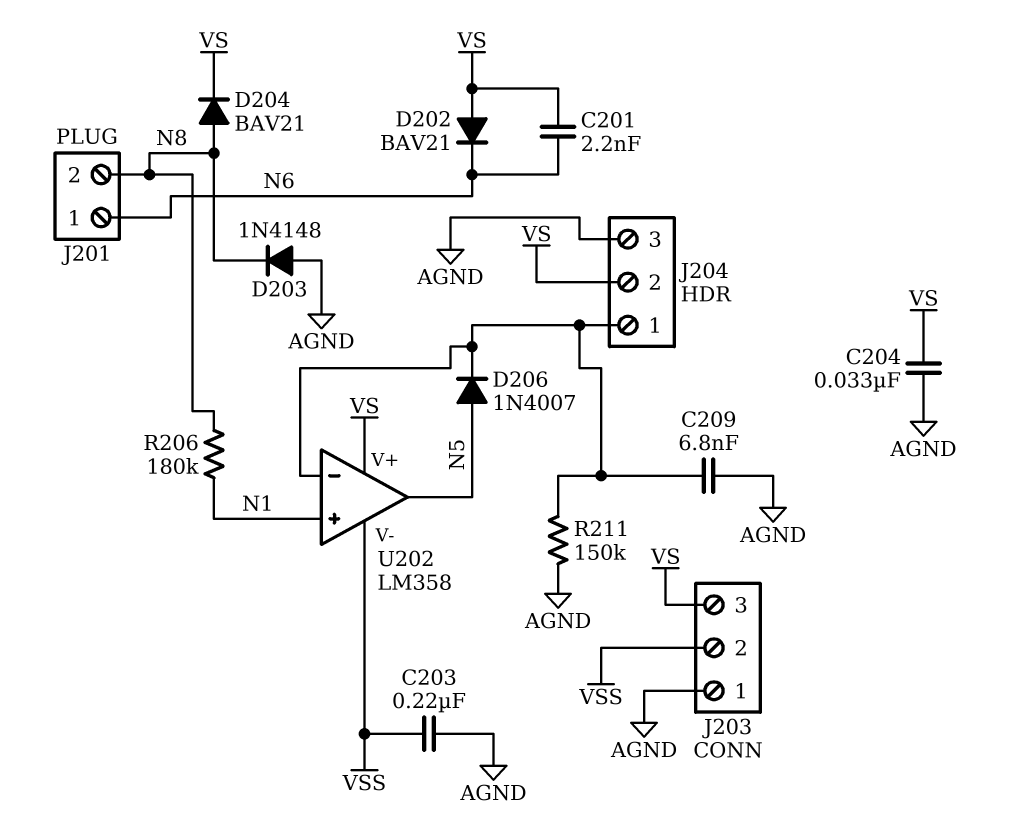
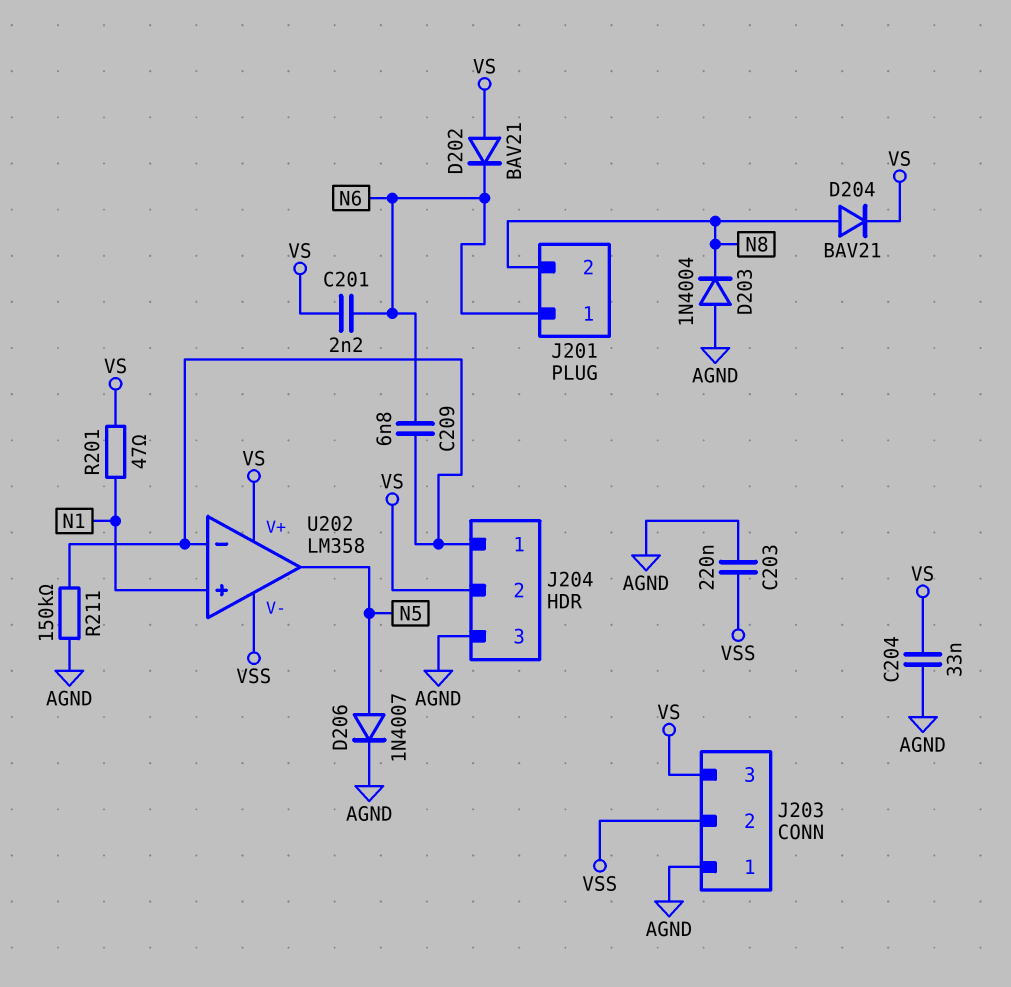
C209: 6.8nF (AGND, J204/1) -> 6.8nF (J204/1, N6)
D203: diode 1N4148 (A AGND, K N8) -> diode 1N4004 (A AGND, K N8)
D206: diode 1N4007 (A N5, K J204/1) -> diode 1N4007 (A N5, K AGND)
R201: none -> 47 (N1, VS)
R206: 180k (N1, N8) -> none

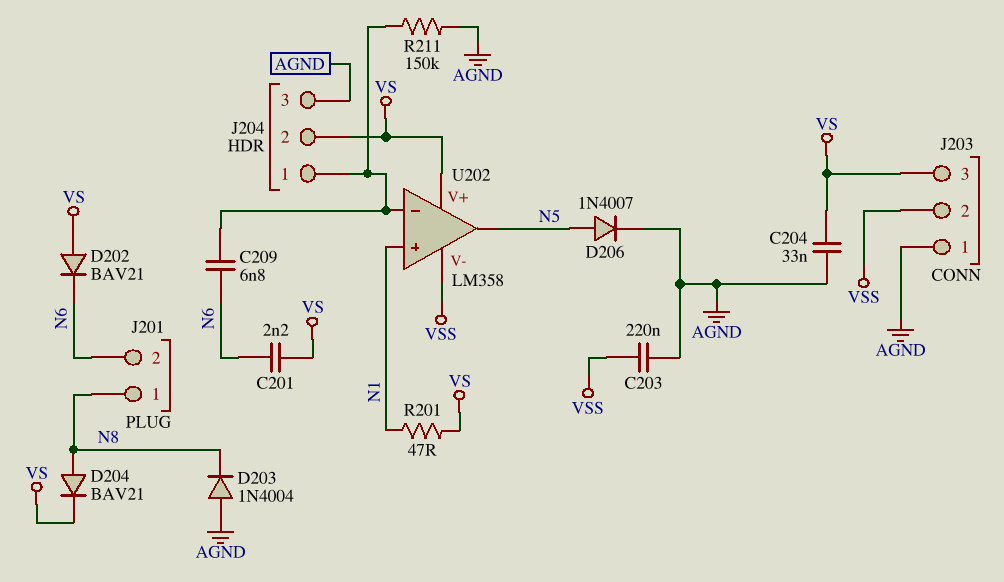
J201 pin 1: N6 -> N8
J201 pin 2: N8 -> N6

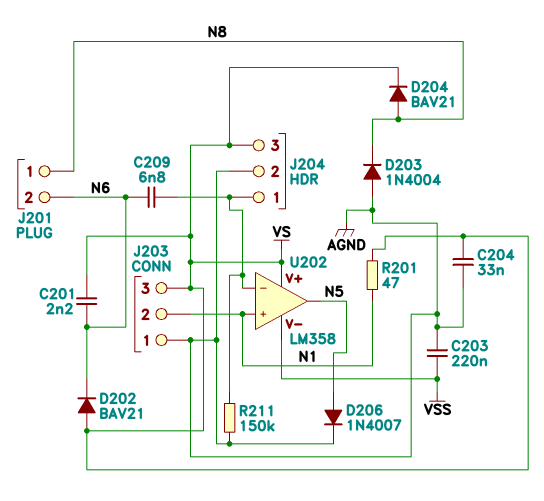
J203 pin 2: VSS -> N1
J204 pin 2: VS -> AGND
J204 pin 3: AGND -> VS

